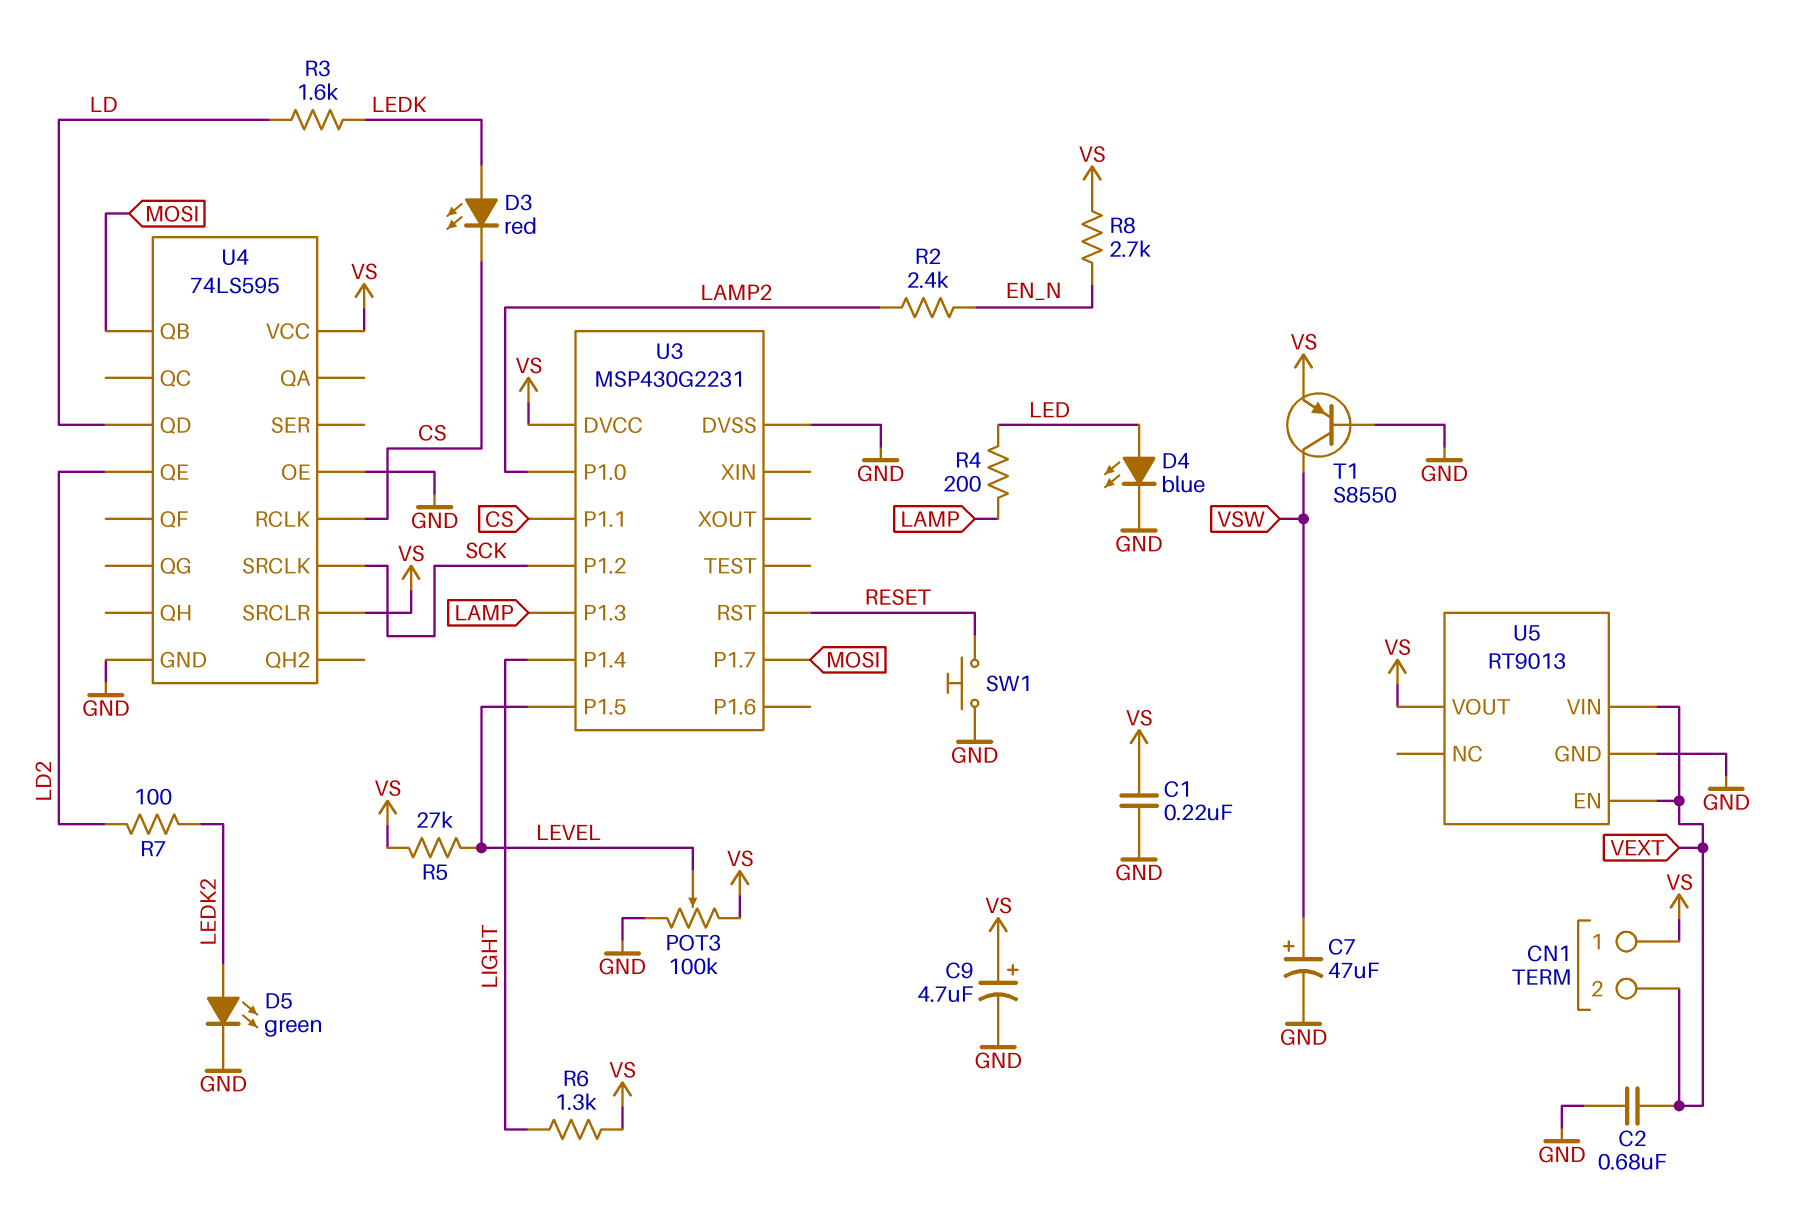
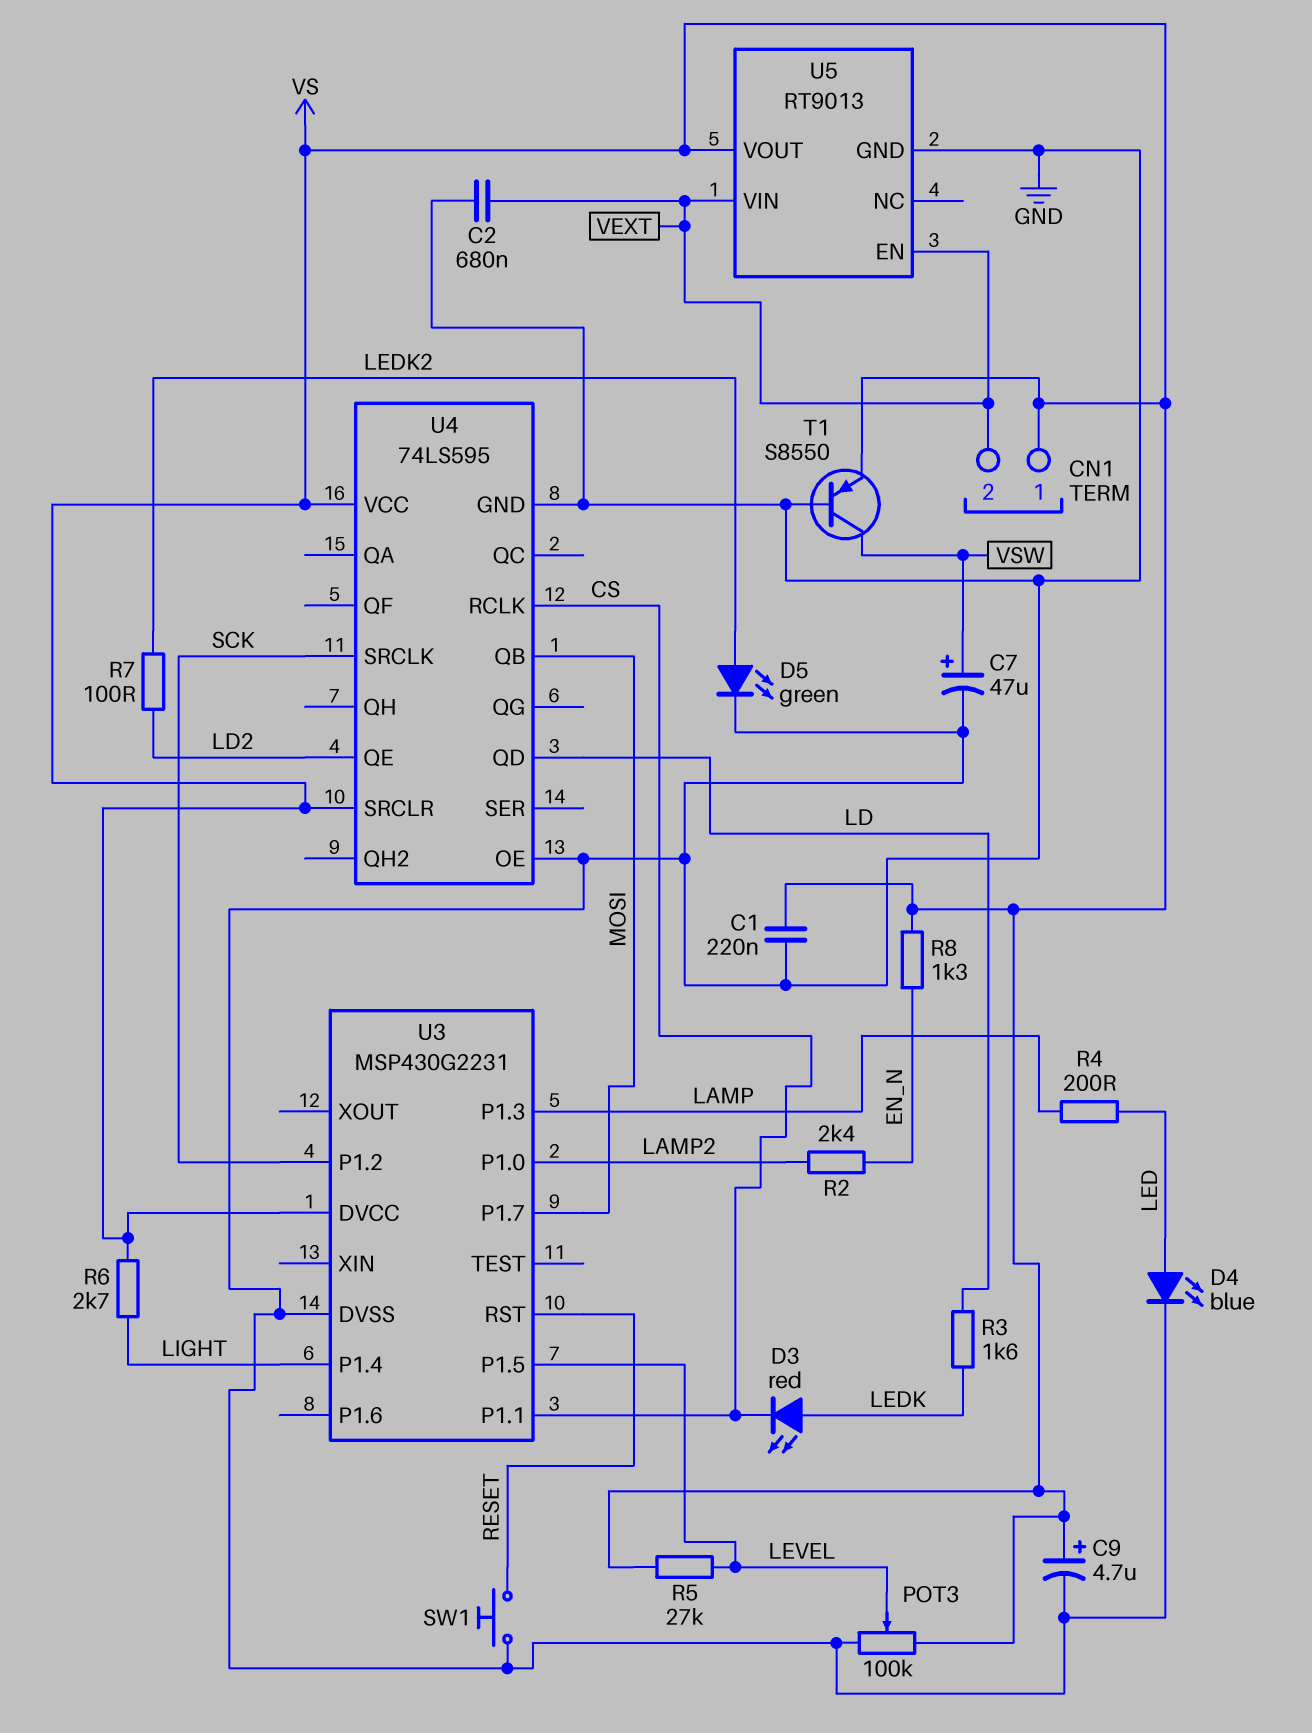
R6: 1.3k (LIGHT, VS) -> 2.7k (LIGHT, VS)
R8: 2.7k (EN_N, VS) -> 1.3k (EN_N, VS)

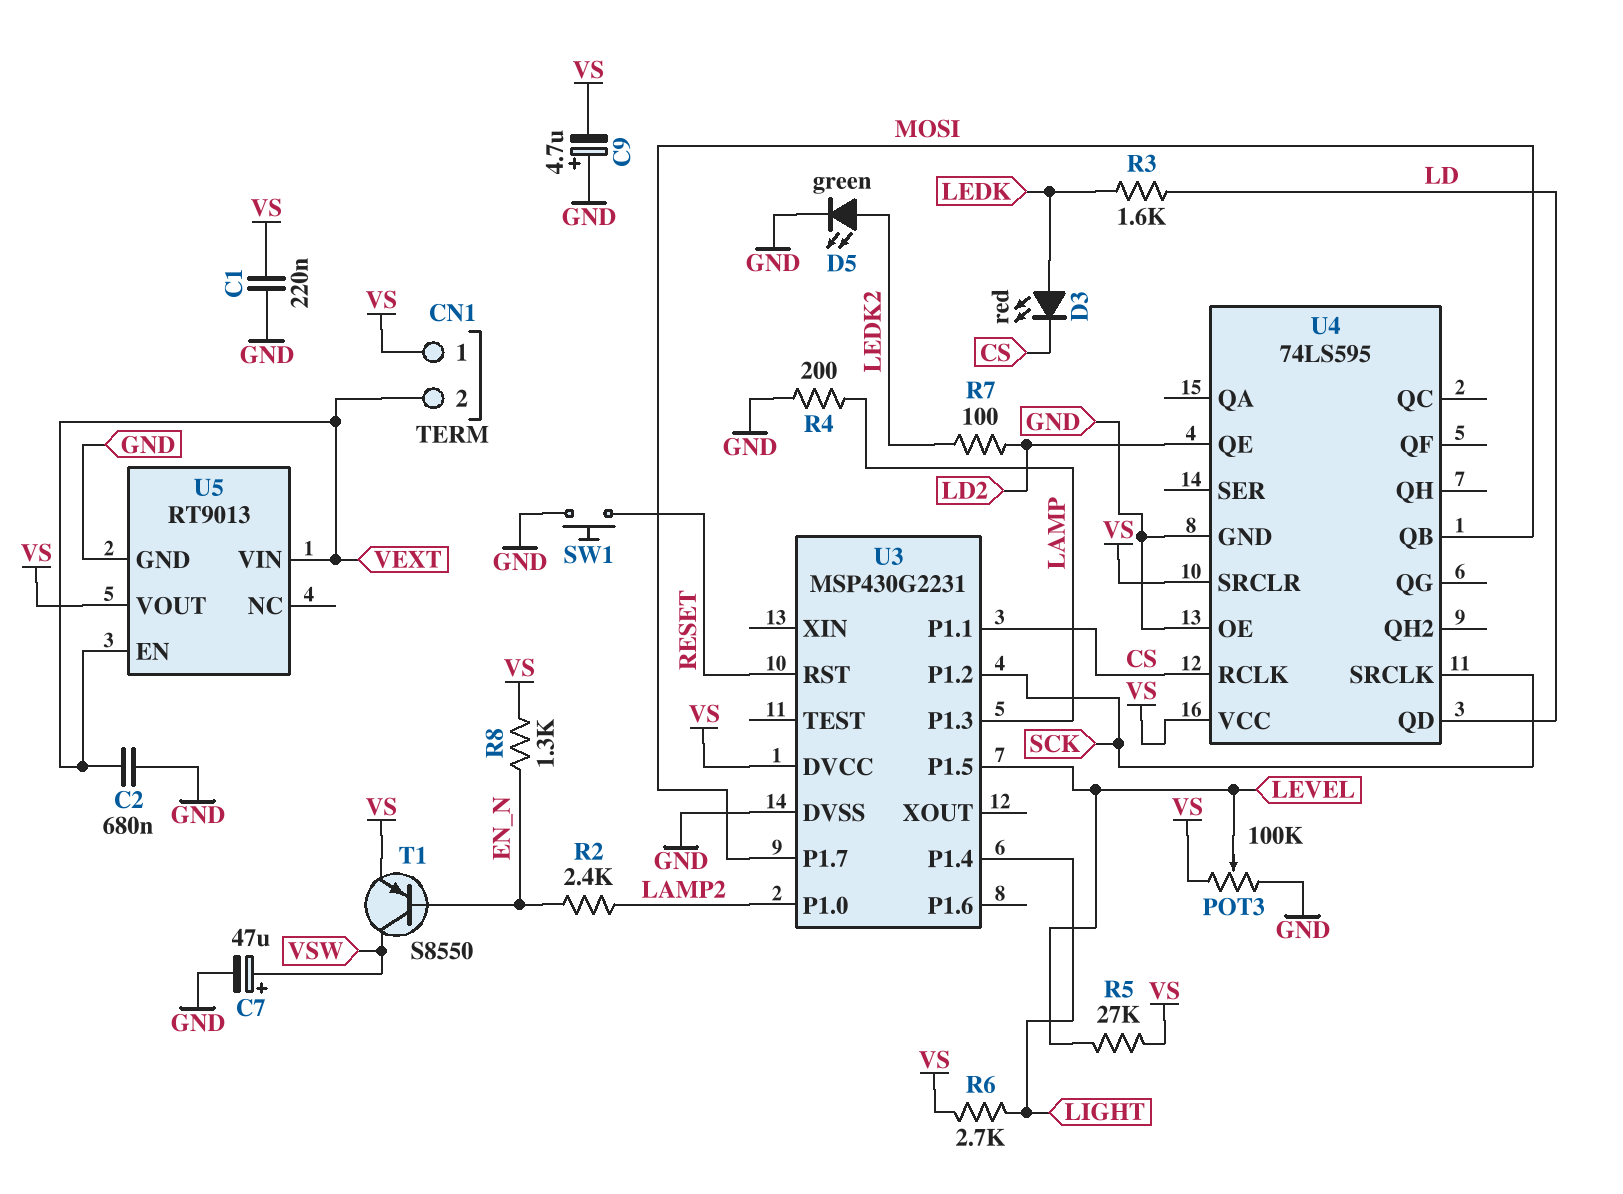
C9: 4.7uF (plus VS, minus GND) -> 4.7uF (plus GND, minus VS)
D4: LED blue (A LED, K GND) -> none
R4: 200 (LAMP, LED) -> 200 (GND, LAMP)
T1: PNP S8550 (B GND, C VSW, E VS) -> PNP S8550 (B EN_N, C VSW, E VS)

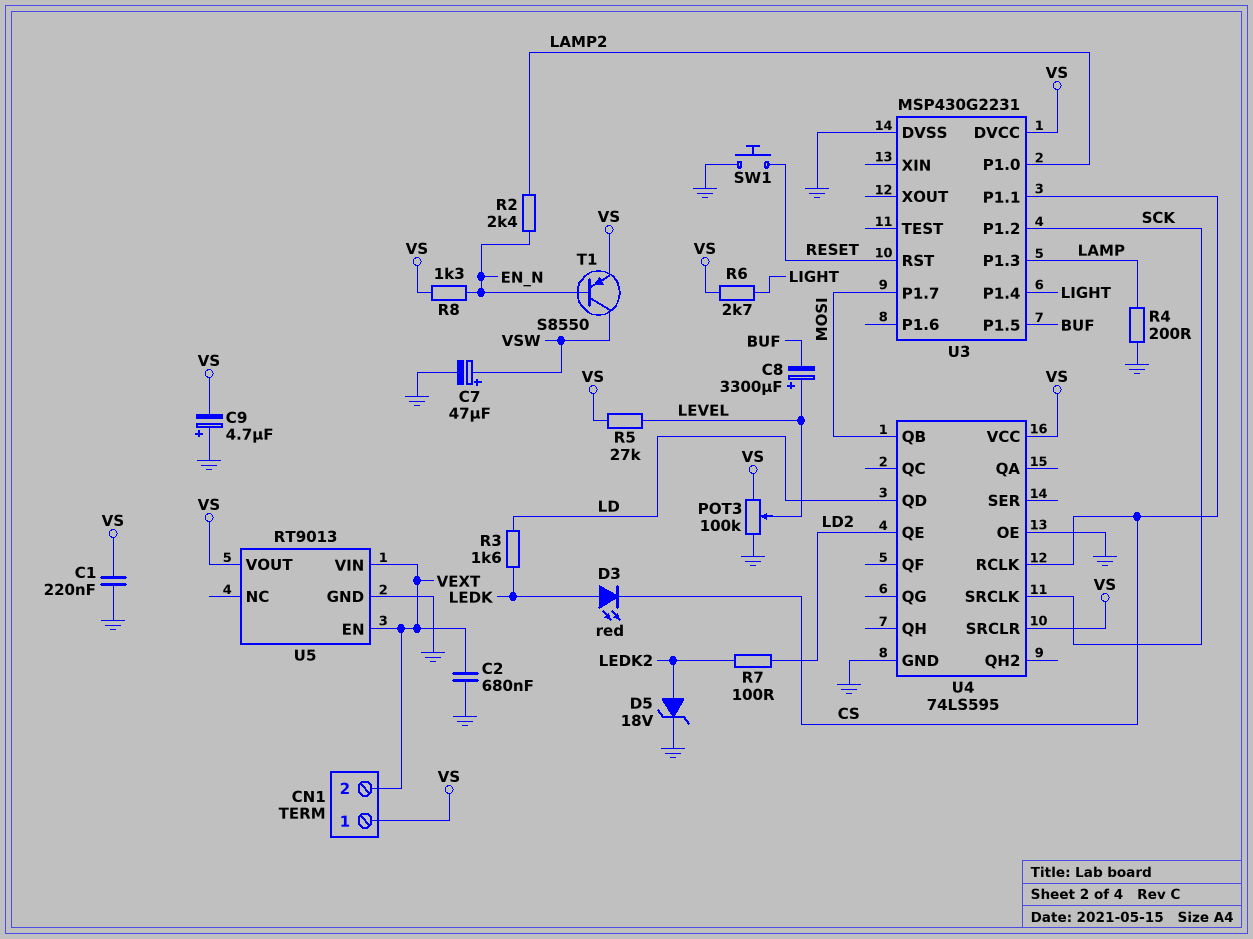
C8: none -> 3300uF (plus LEVEL, minus BUF)
D5: LED green (A LEDK2, K GND) -> zener 18V (A LEDK2, K GND)
U3 pin P1.5: LEVEL -> BUF

